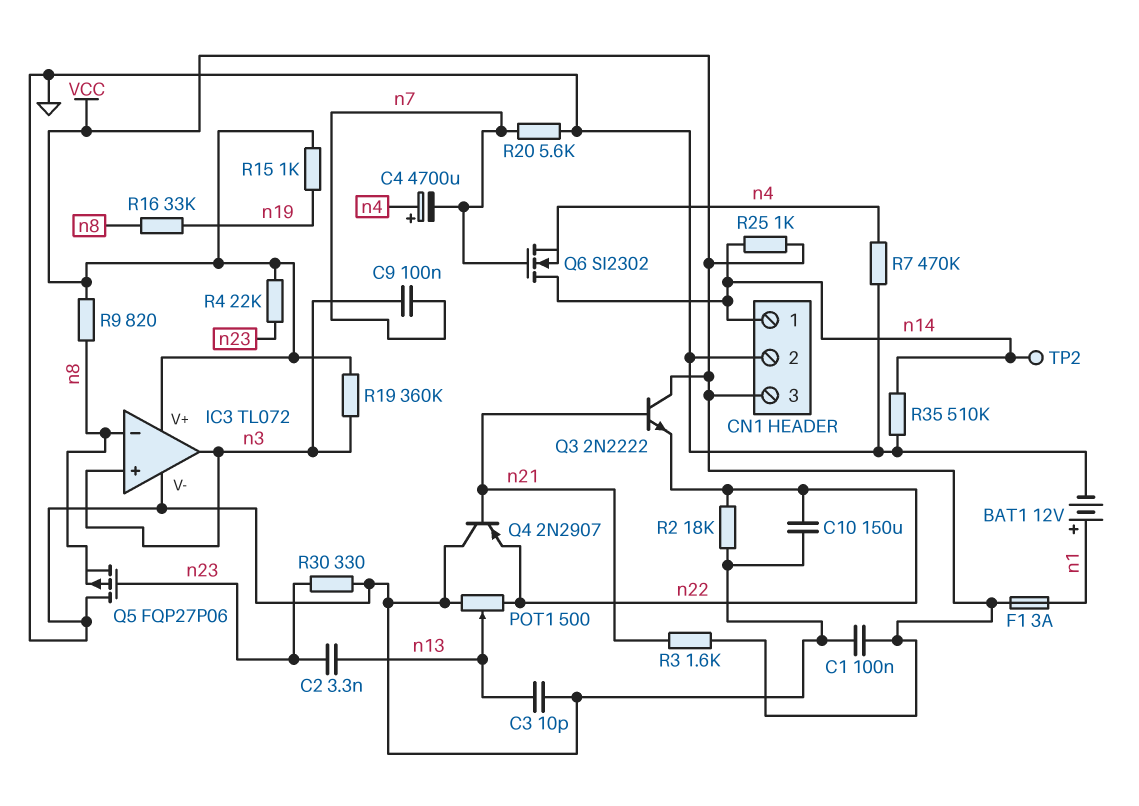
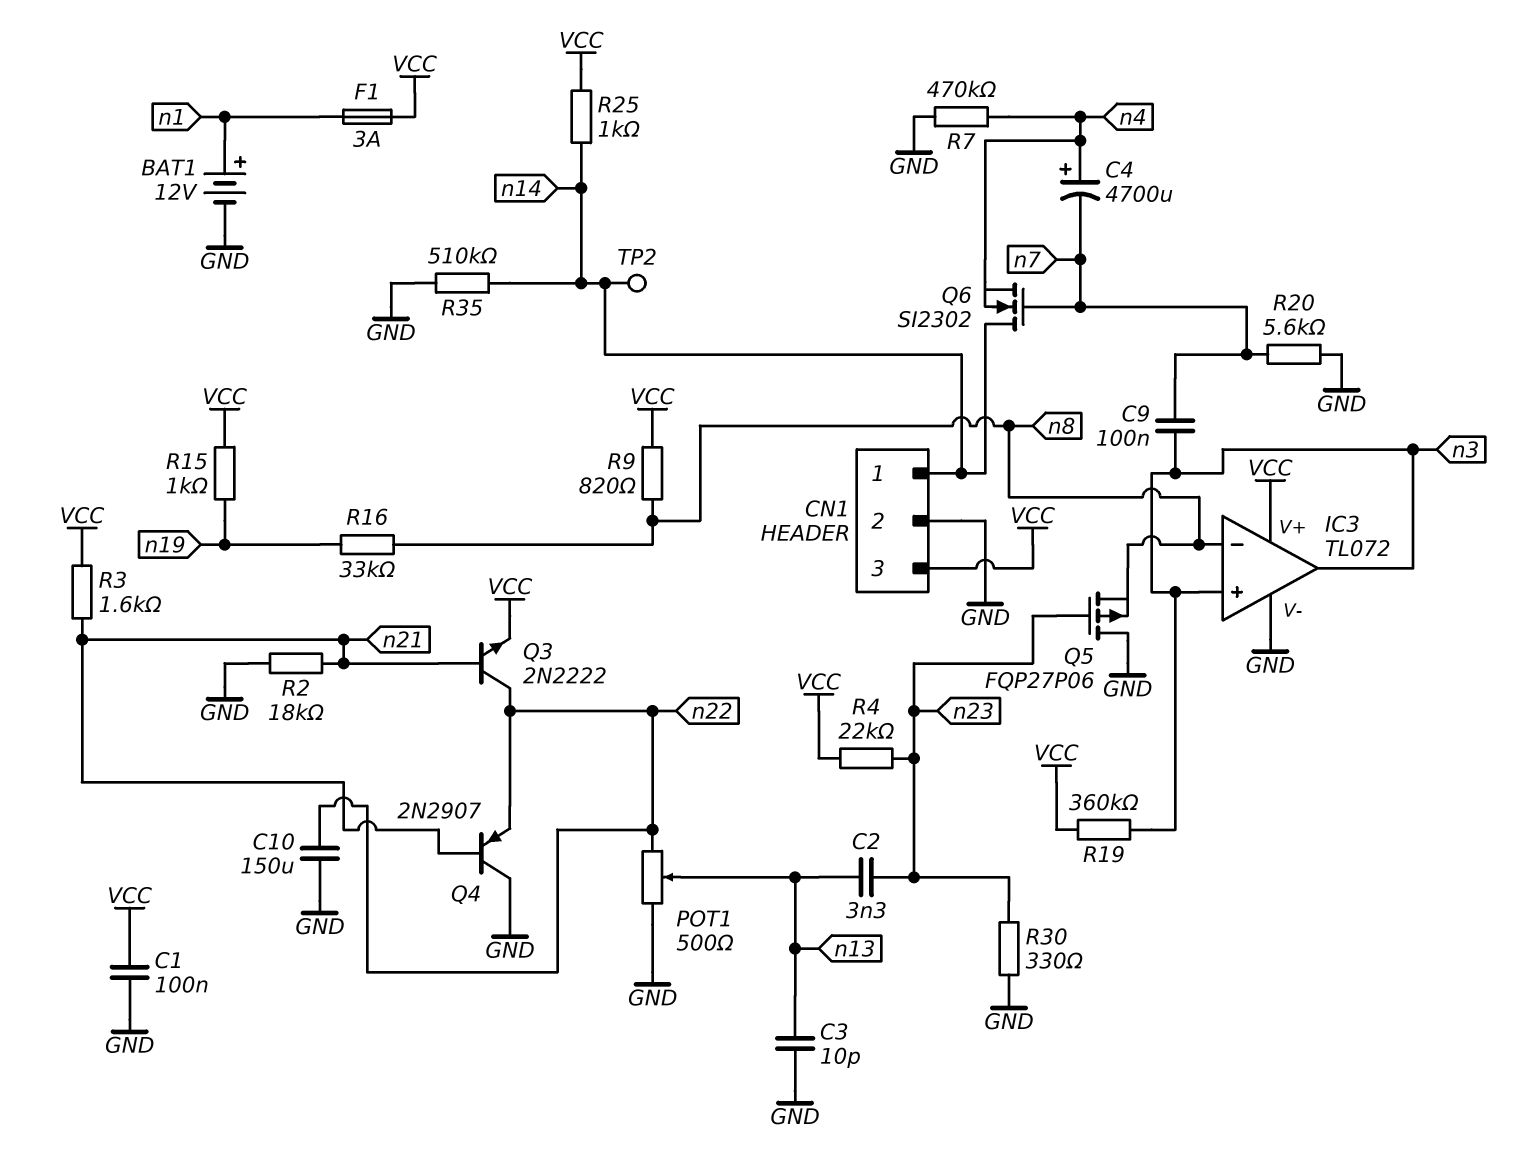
Q3: NPN 2N2222 (B n21, C VCC, E n22) -> NPN 2N2222 (B n21, C n22, E VCC)
R2: 18k (GND, n22) -> 18k (GND, n21)

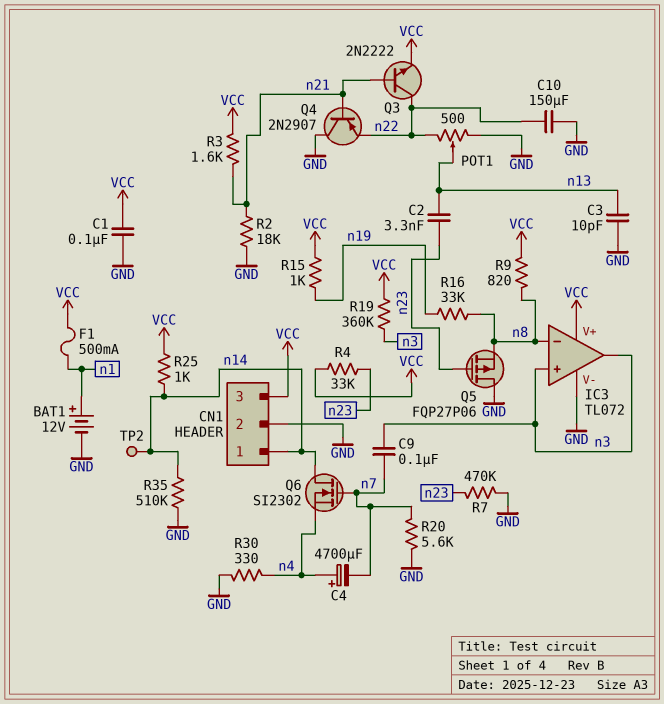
F1: 3A (VCC, n1) -> 500mA (VCC, n1)
R4: 22k (VCC, n23) -> 33k (VCC, n23)
R7: 470k (GND, n4) -> 470k (GND, n23)
R30: 330 (GND, n23) -> 330 (GND, n4)

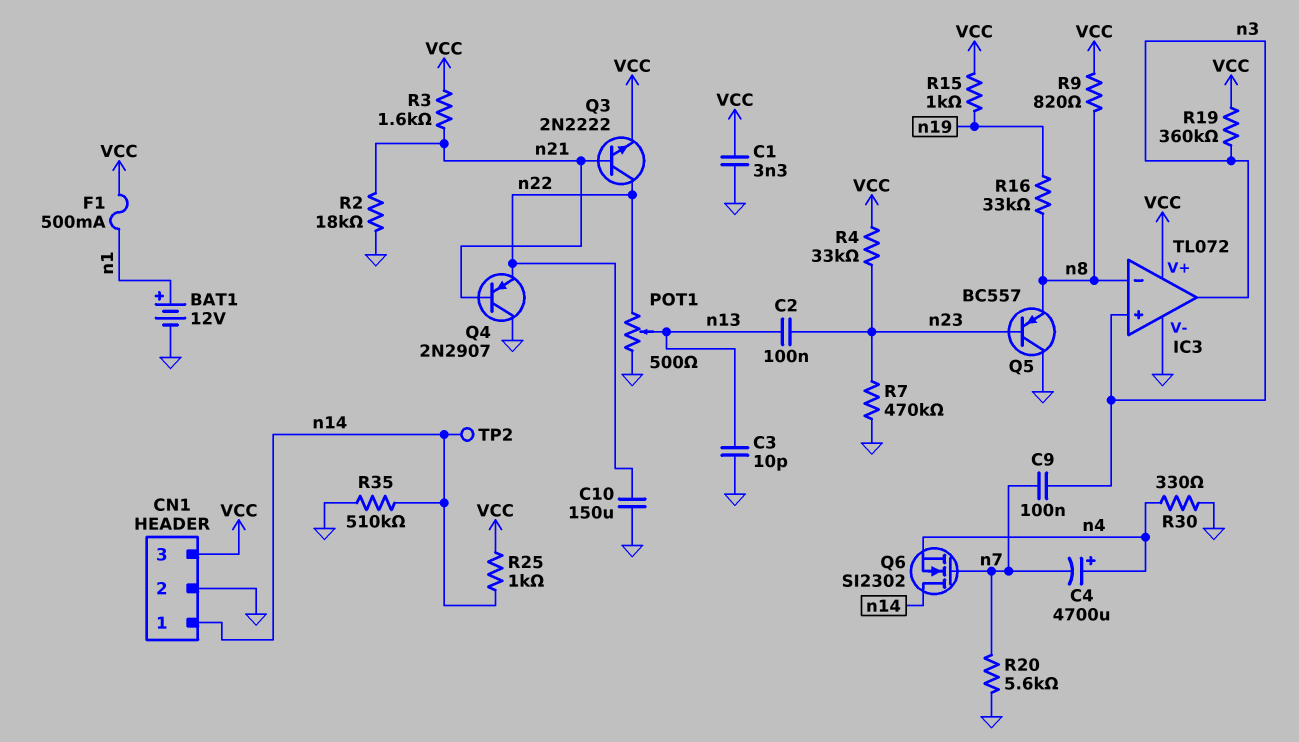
C1: 100nF (GND, VCC) -> 3.3nF (GND, VCC)
C2: 3.3nF (n13, n23) -> 100nF (n13, n23)
Q5: PMOS FQP27P06 (G n23, D GND, S n8) -> PNP BC557 (B n23, C GND, E n8)

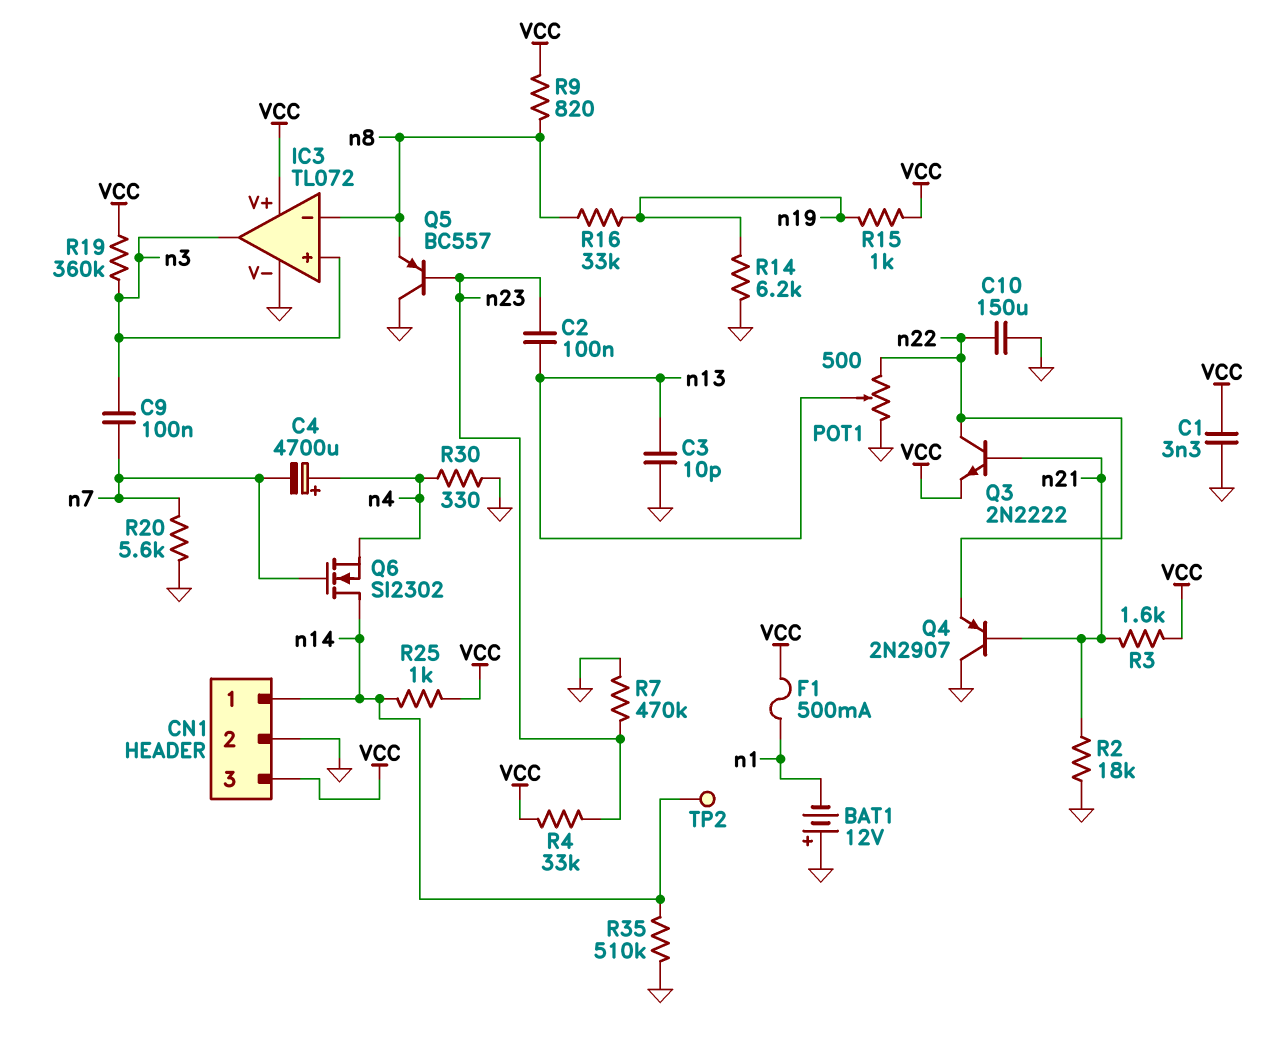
BAT1: 12V (plus n1, minus GND) -> 12V (plus GND, minus n1)
R14: none -> 6.2k (GND, n19)

